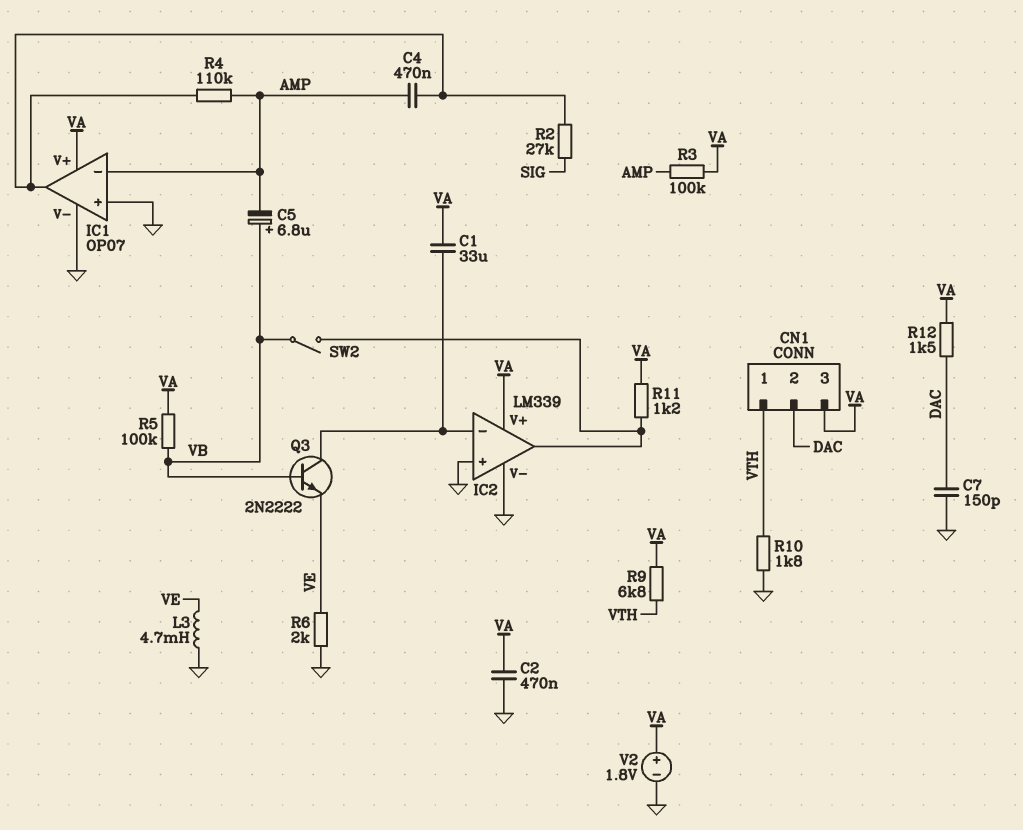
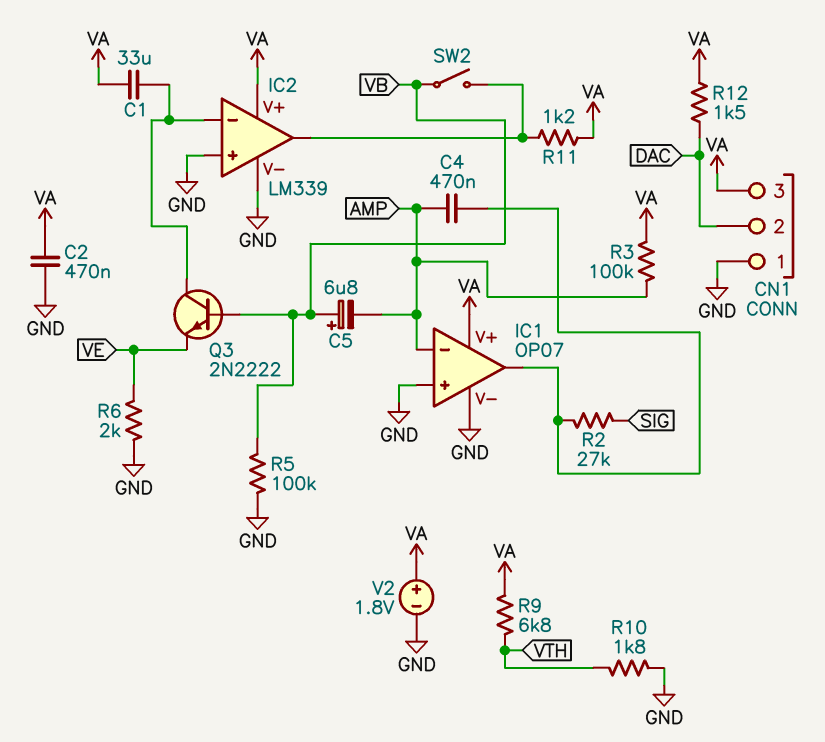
C7: 150pF (DAC, GND) -> none
CN1 pin 1: VTH -> GND
L3: 4.7mH (GND, VE) -> none
R4: 110k (AMP, IC1/out) -> none
R5: 100k (VA, VB) -> 100k (GND, VB)

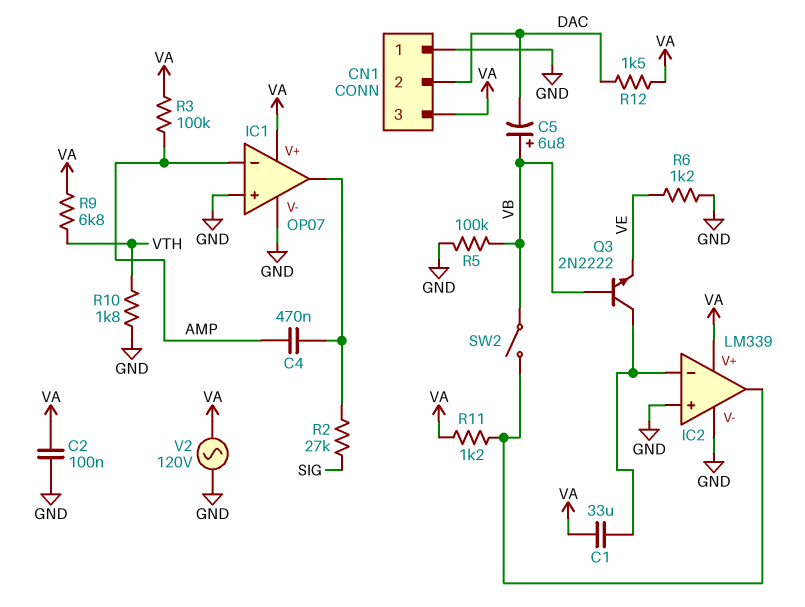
C2: 470nF (GND, VA) -> 100nF (GND, VA)
C5: 6.8uF (plus VB, minus AMP) -> 6.8uF (plus VB, minus DAC)
R6: 2k (GND, VE) -> 1.2k (GND, VE)
V2: 1.8V (plus VA, minus GND) -> AC 120V (GND, VA)

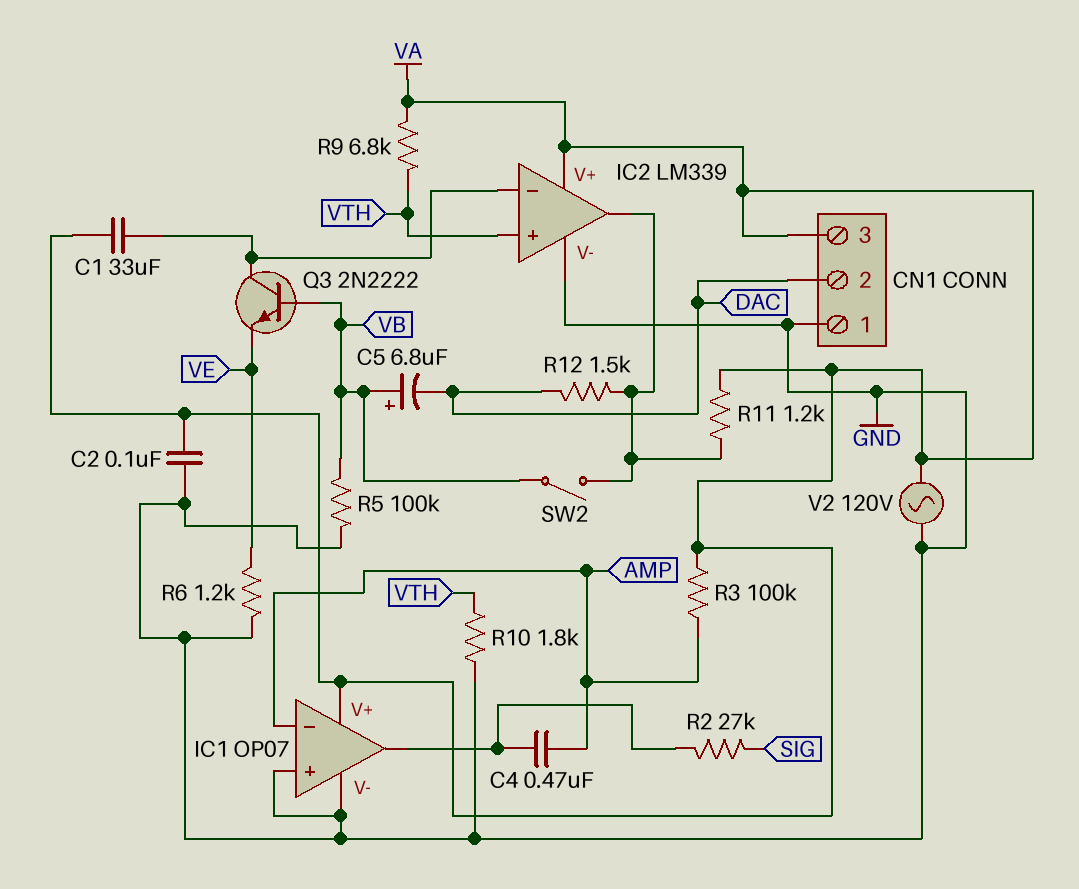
IC2 pin in+: GND -> VTH
R12: 1.5k (DAC, VA) -> 1.5k (DAC, IC2/out)

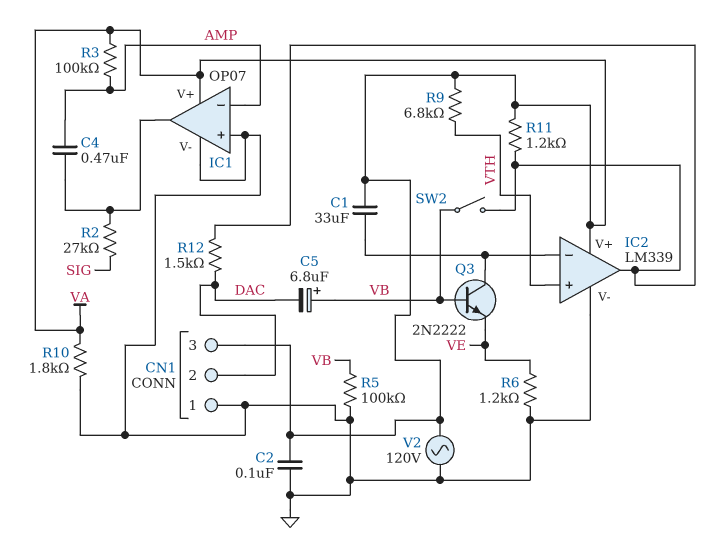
R10: 1.8k (GND, VTH) -> 1.8k (GND, VA)

